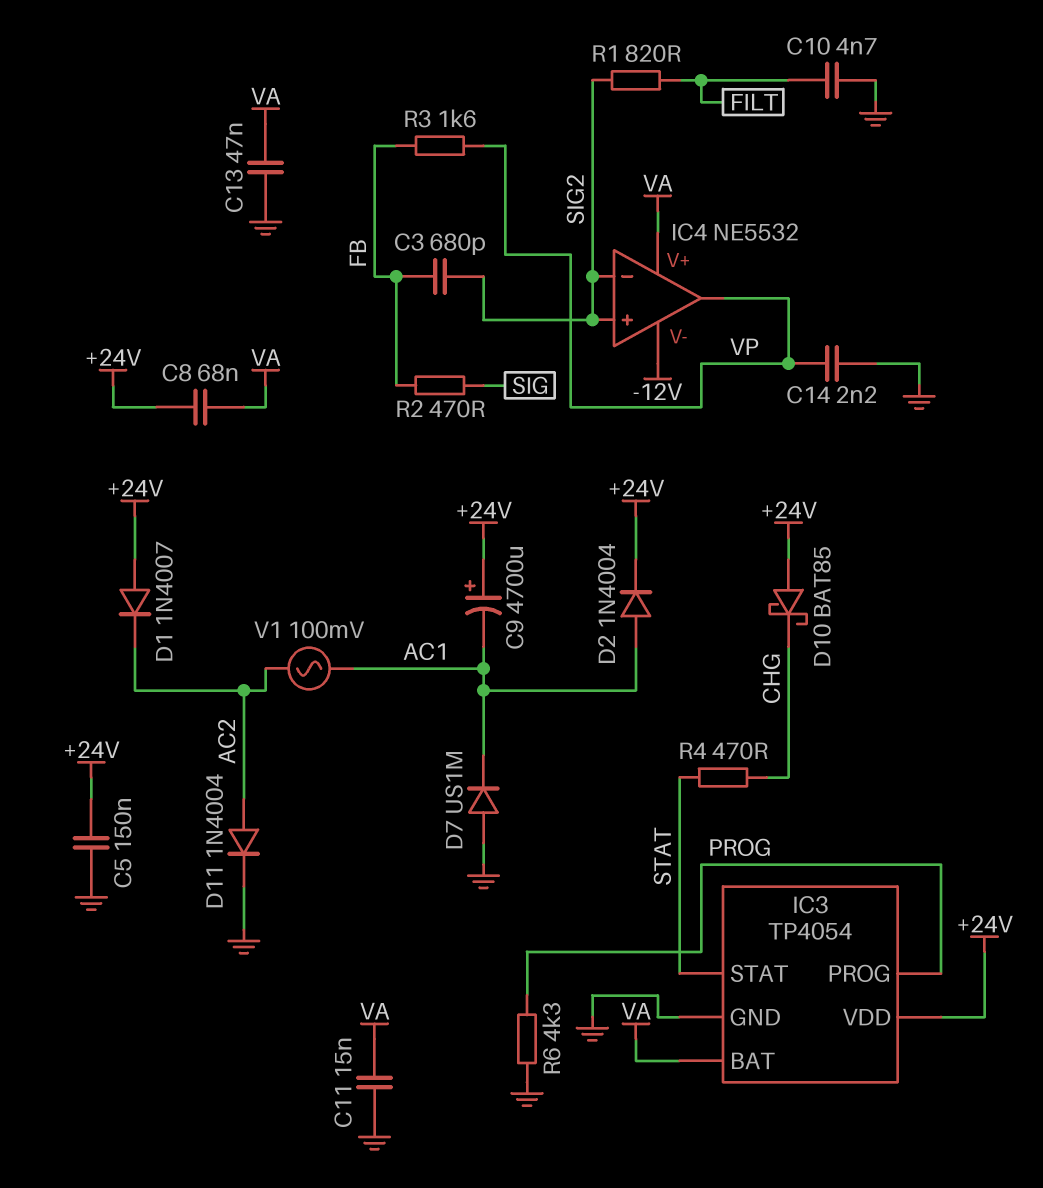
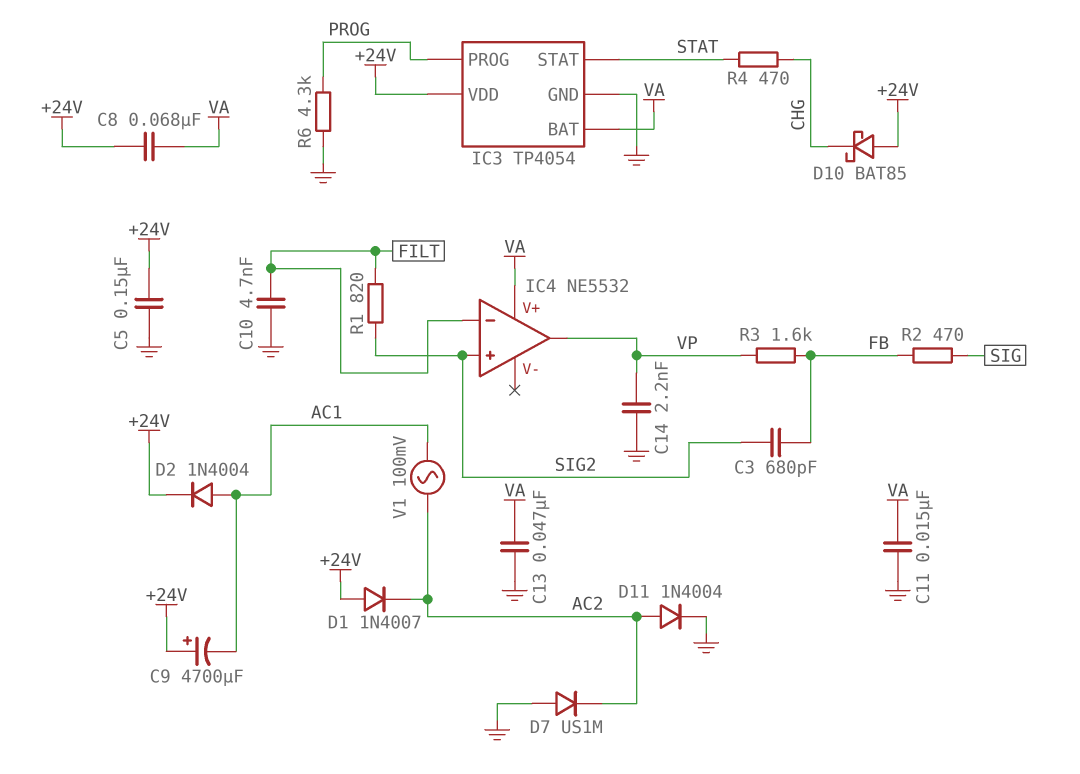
D7: diode US1M (A GND, K AC1) -> diode US1M (A GND, K AC2)
IC4 pin V-: -12V -> none
IC4 pin in-: SIG2 -> FILT

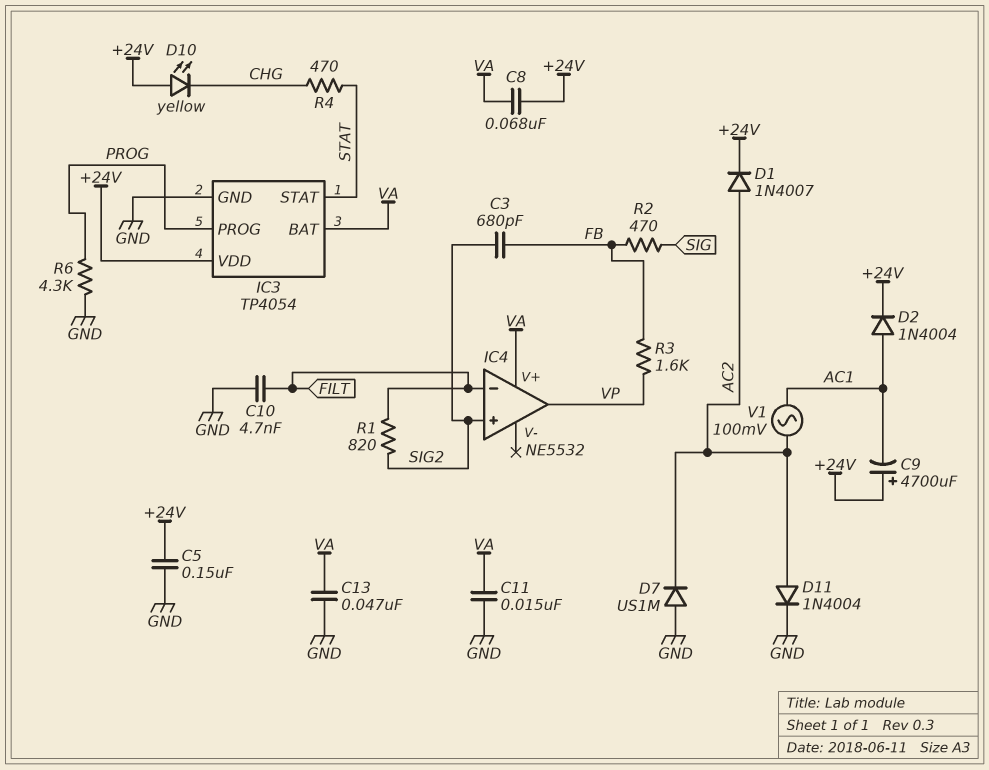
C14: 2.2nF (GND, VP) -> none
D1: diode 1N4007 (A +24V, K AC2) -> diode 1N4007 (A AC2, K +24V)
D10: schottky BAT85 (A +24V, K CHG) -> LED yellow (A +24V, K CHG)

